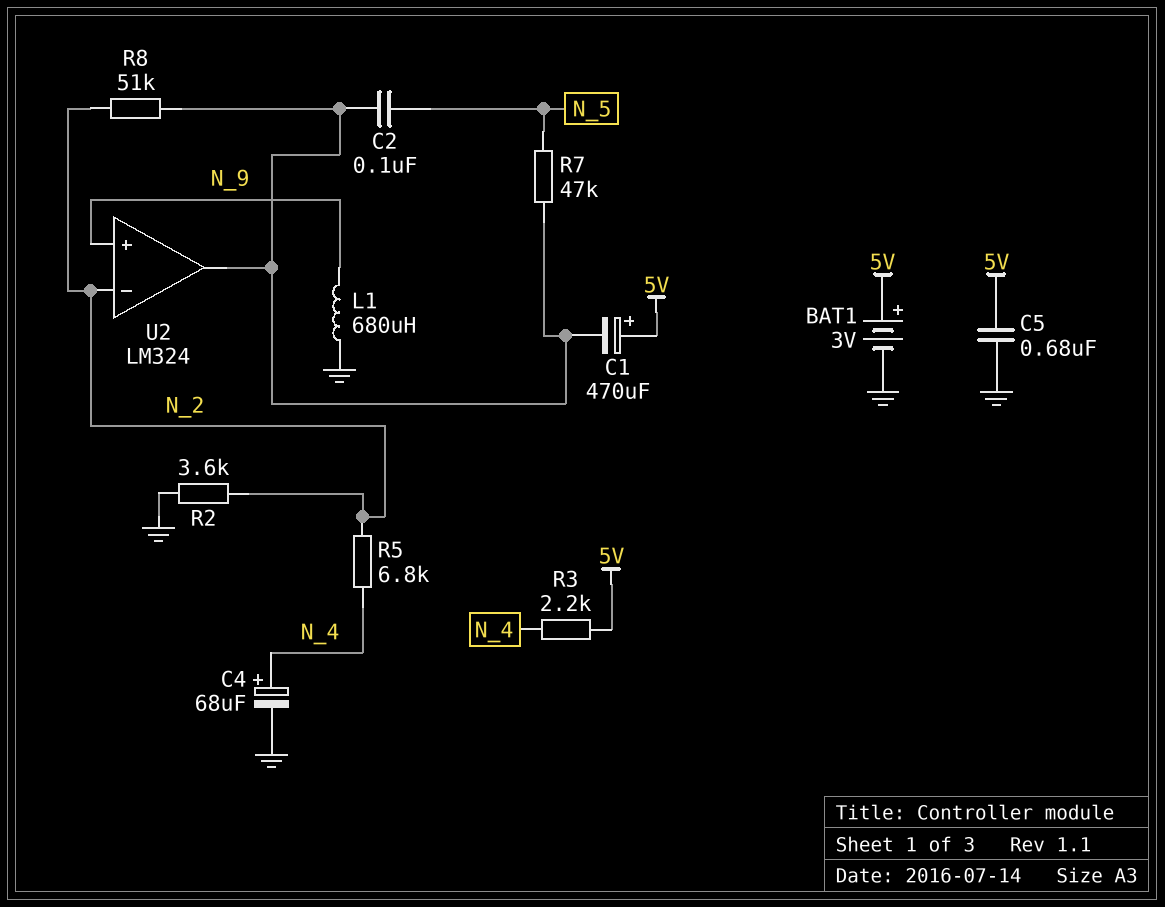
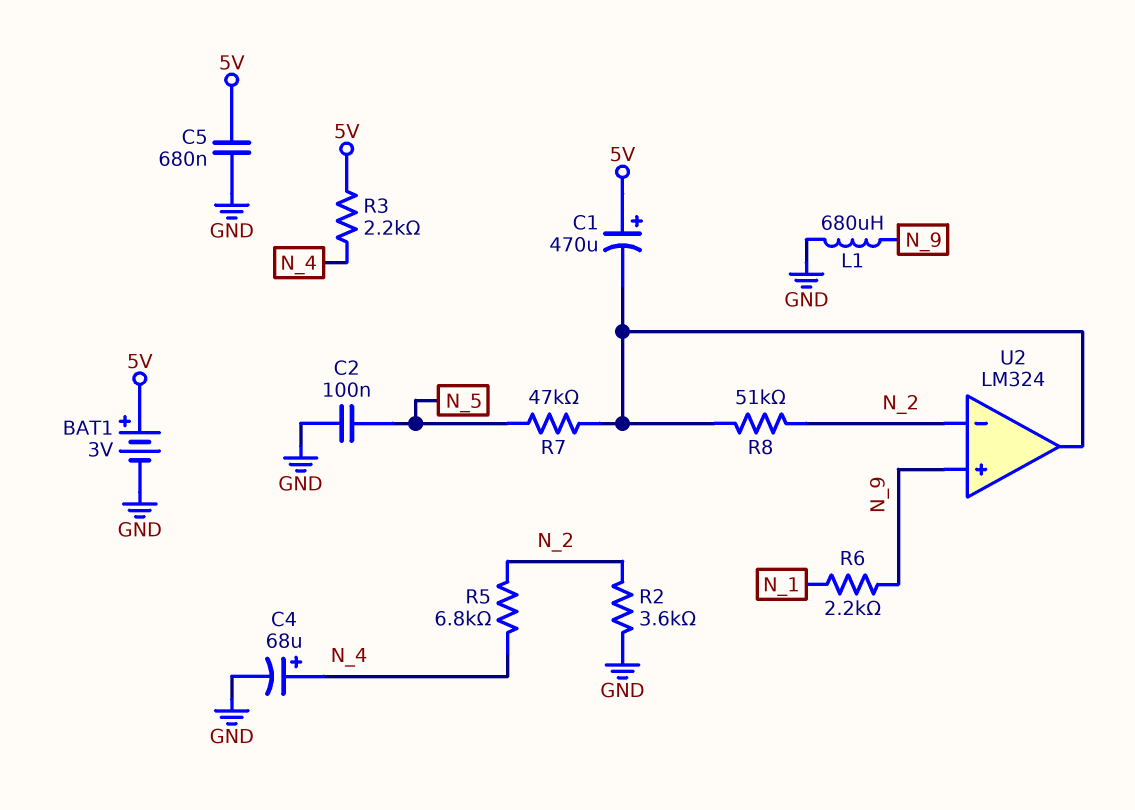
C2: 100nF (N_5, U2/out) -> 100nF (GND, N_5)
R6: none -> 2.2k (N_1, N_9)

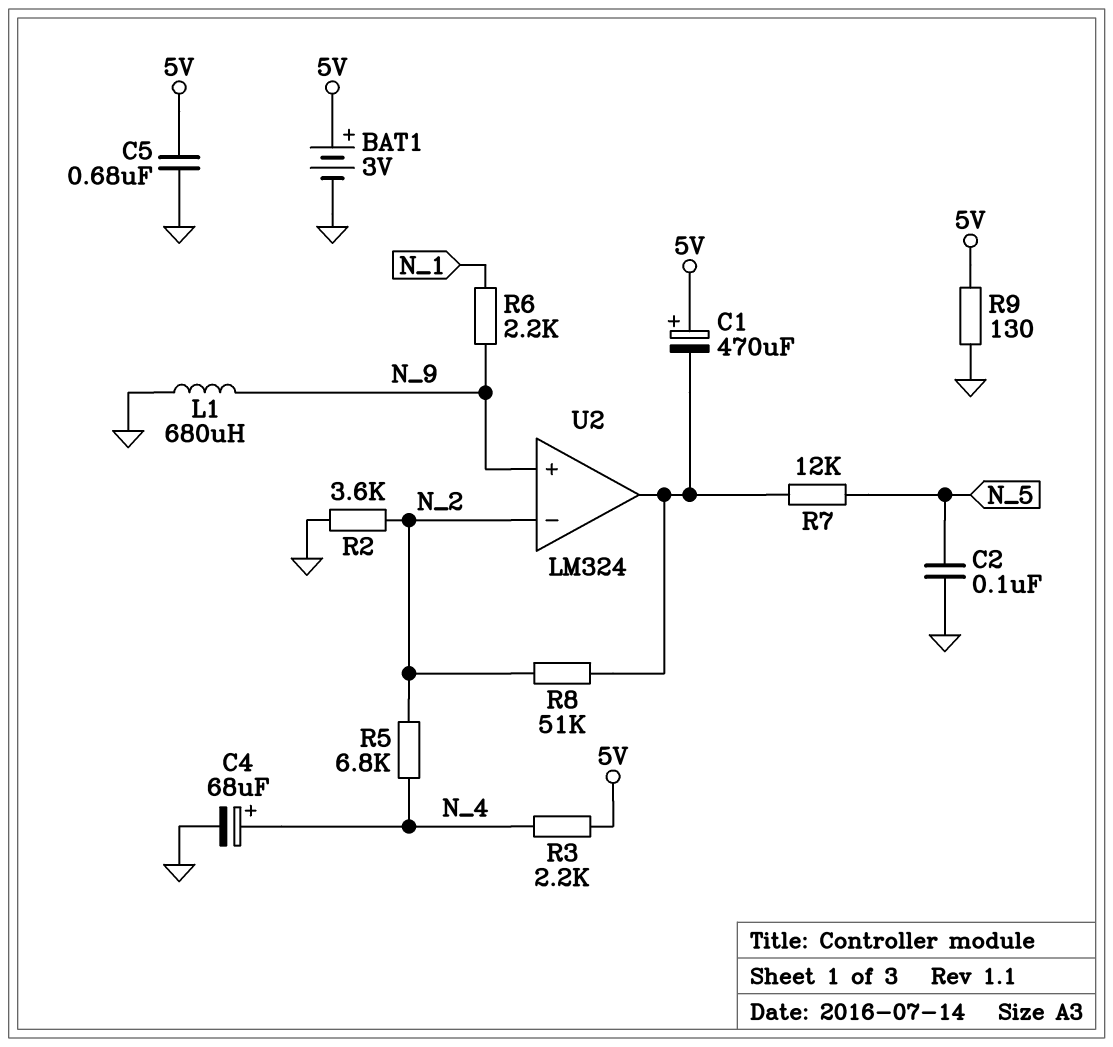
R7: 47k (N_5, U2/out) -> 12k (N_5, U2/out)
R9: none -> 130 (5V, GND)

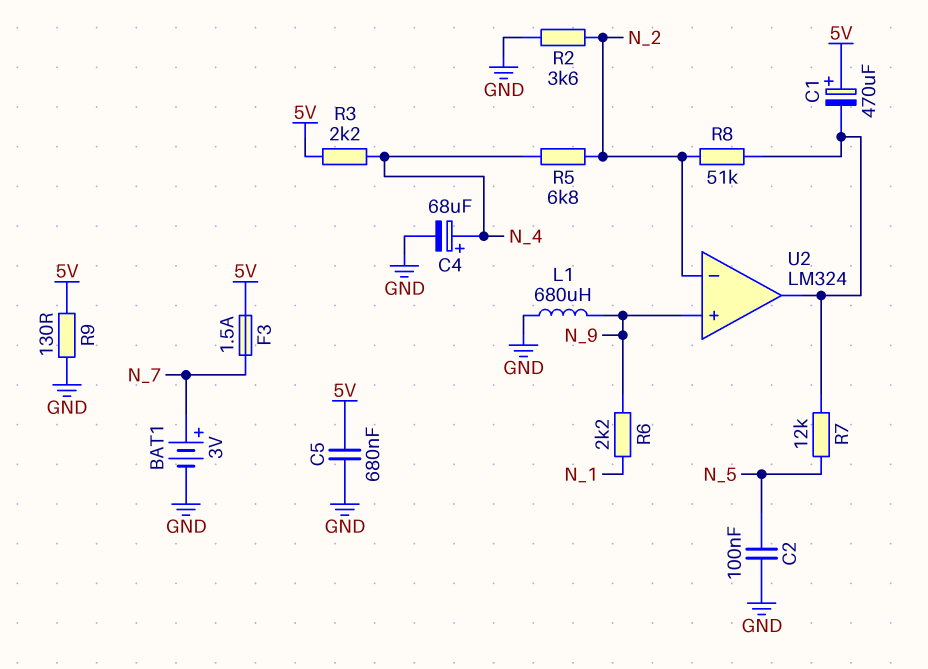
BAT1: 3V (plus 5V, minus GND) -> 3V (plus N_7, minus GND)
F3: none -> 1.5A (5V, N_7)

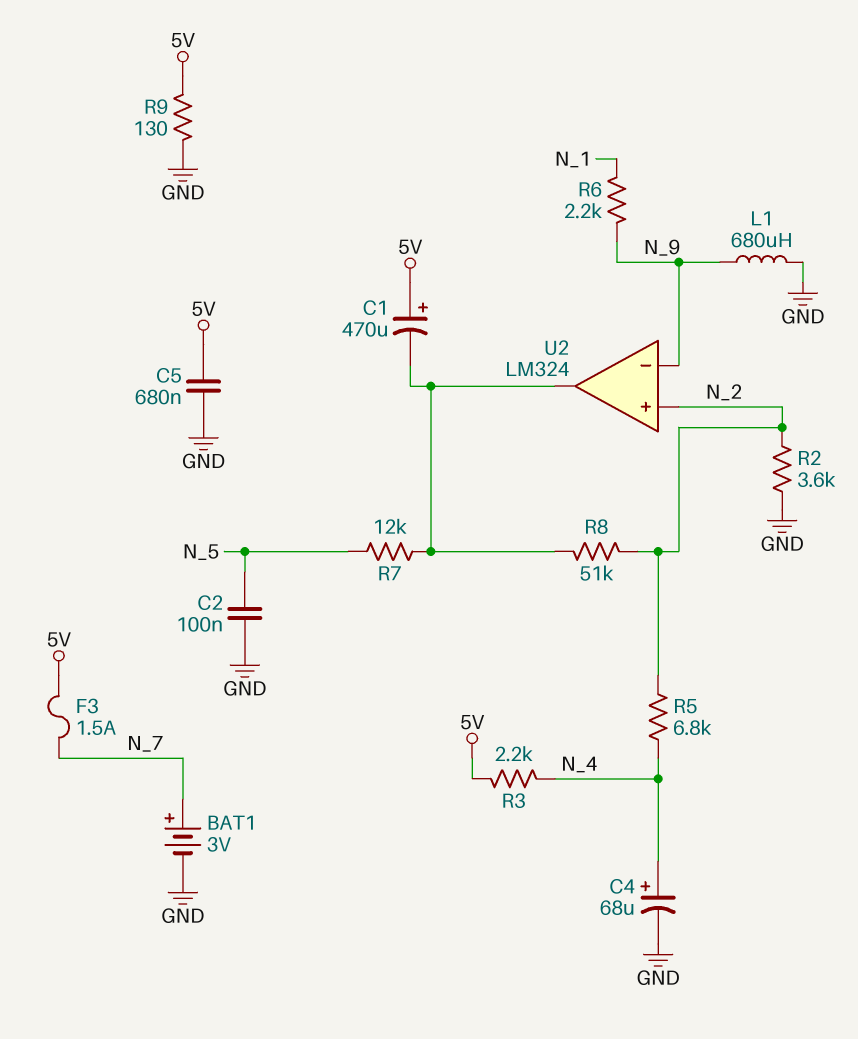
U2 pin in+: N_9 -> N_2
U2 pin in-: N_2 -> N_9

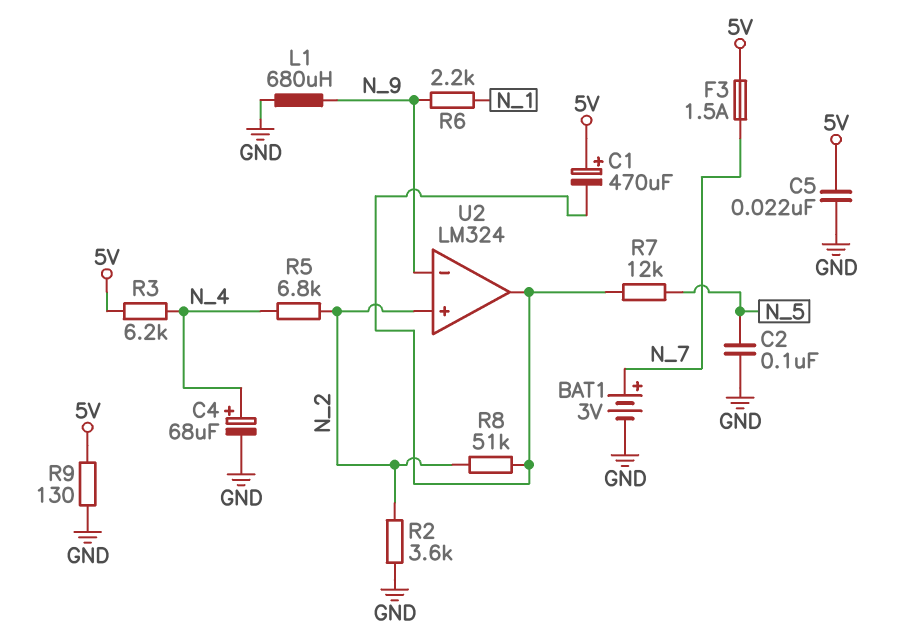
C5: 680nF (5V, GND) -> 22nF (5V, GND)
R3: 2.2k (5V, N_4) -> 6.2k (5V, N_4)

